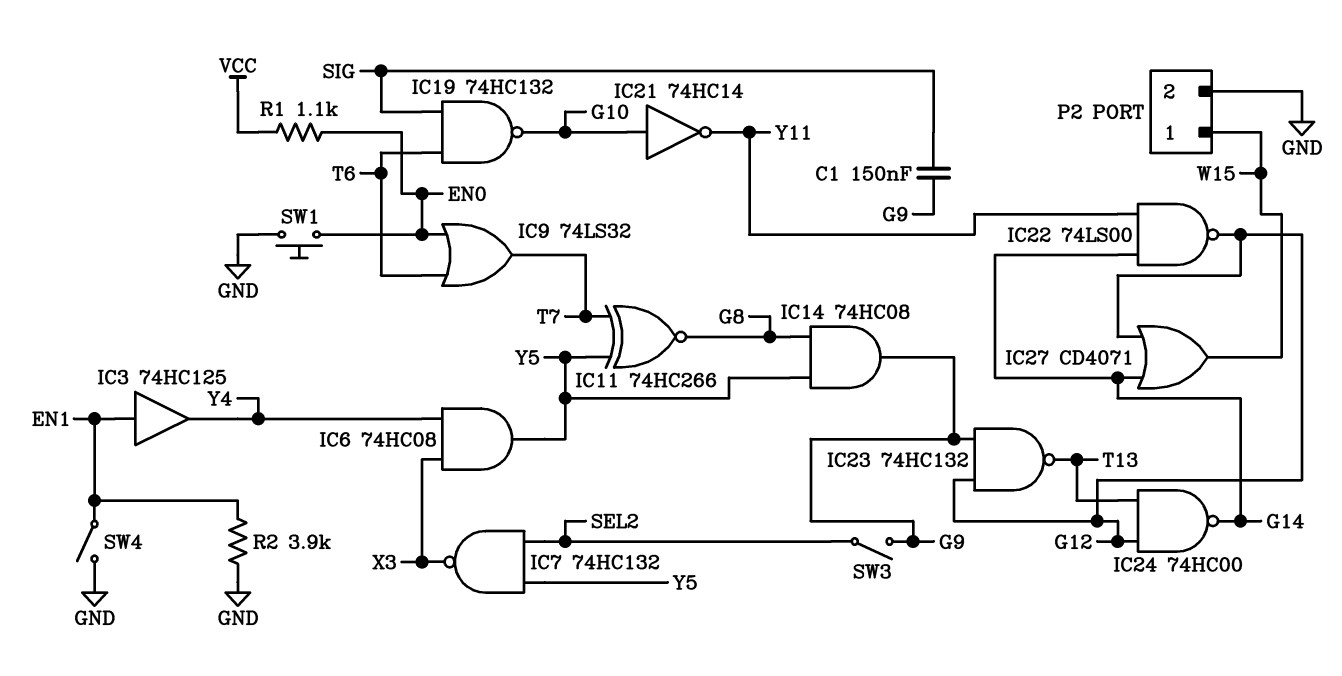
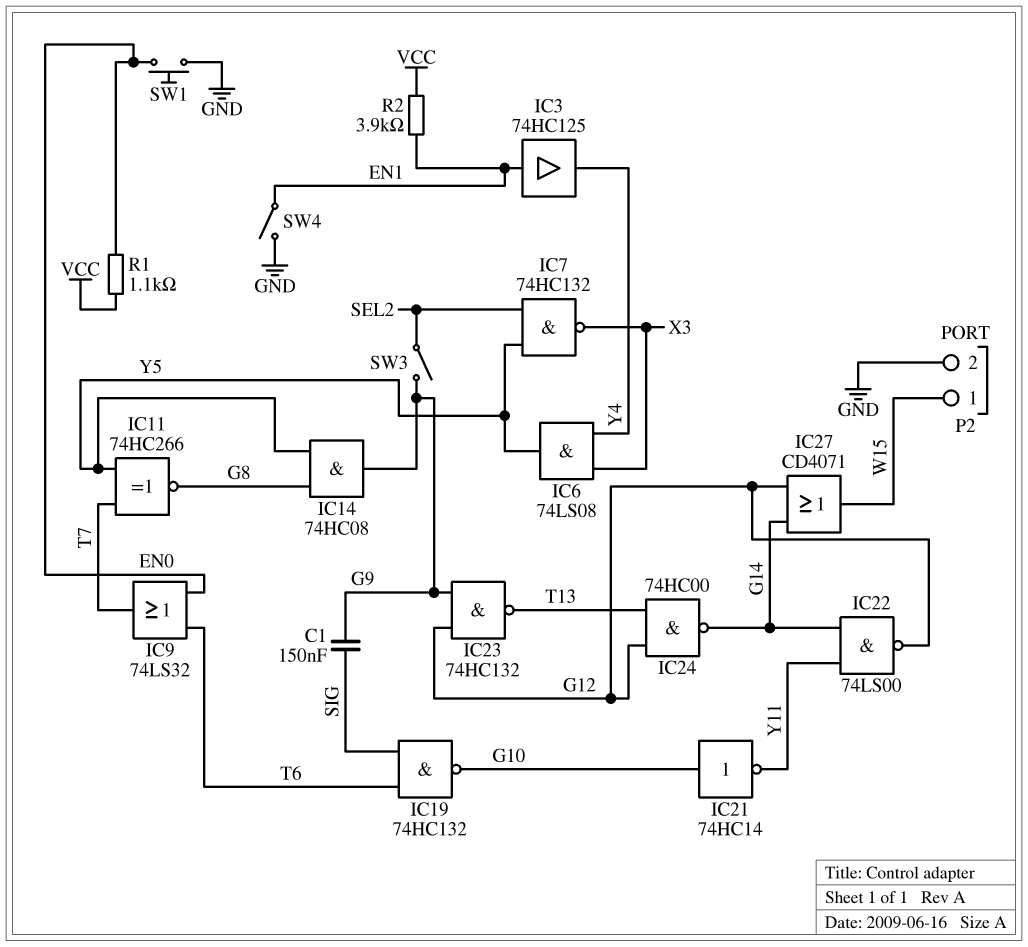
IC6: AND 74HC08 (in X3, in Y4, out Y5) -> AND 74LS08 (in X3, in Y4, out Y5)
R2: 3.9k (EN1, GND) -> 3.9k (EN1, VCC)

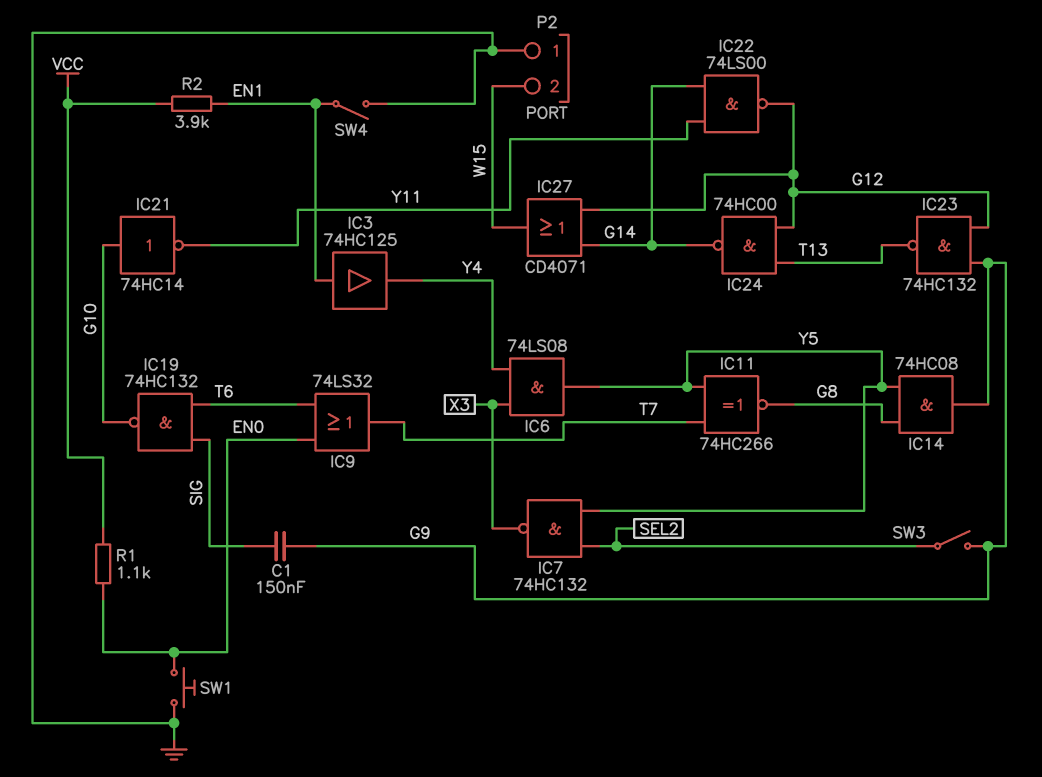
P2 pin 1: W15 -> GND
P2 pin 2: GND -> W15

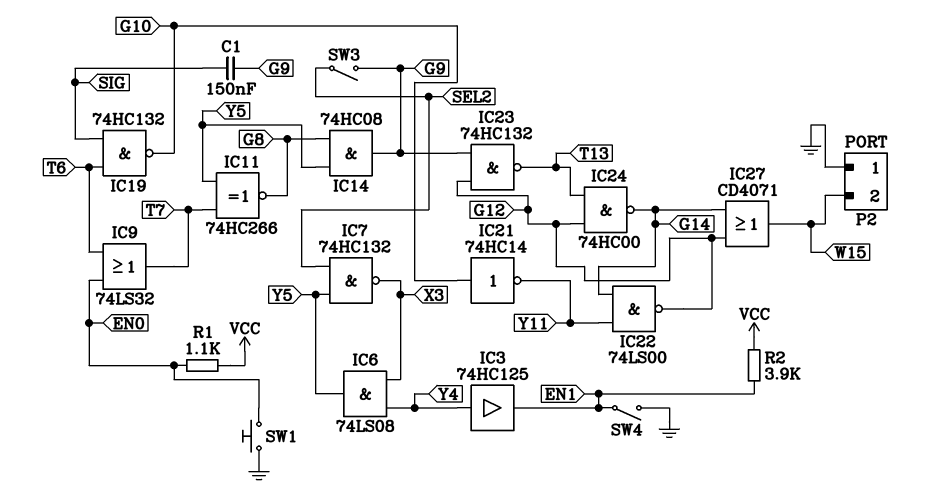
IC3: buffer 74HC125 (in EN1, out Y4) -> buffer 74HC125 (in Y4, out EN1)

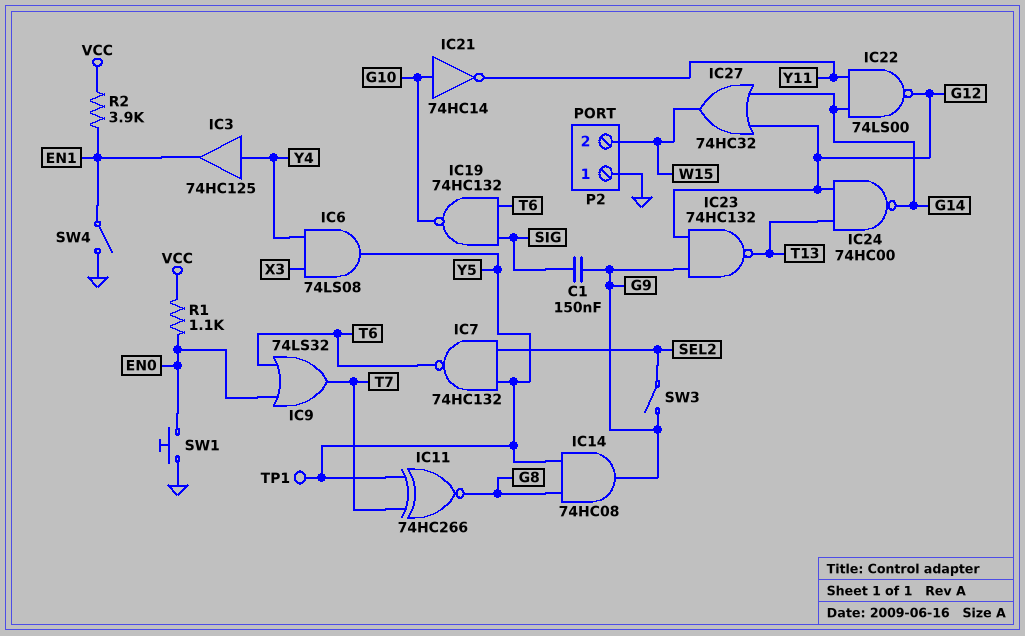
IC7: NAND 74HC132 (in SEL2, in Y5, out X3) -> NAND 74HC132 (in SEL2, in Y5, out T6)
IC27: OR CD4071 (in G12, in G14, out W15) -> OR 74HC32 (in G12, in G14, out W15)
TP1: none -> test point (Y5)

